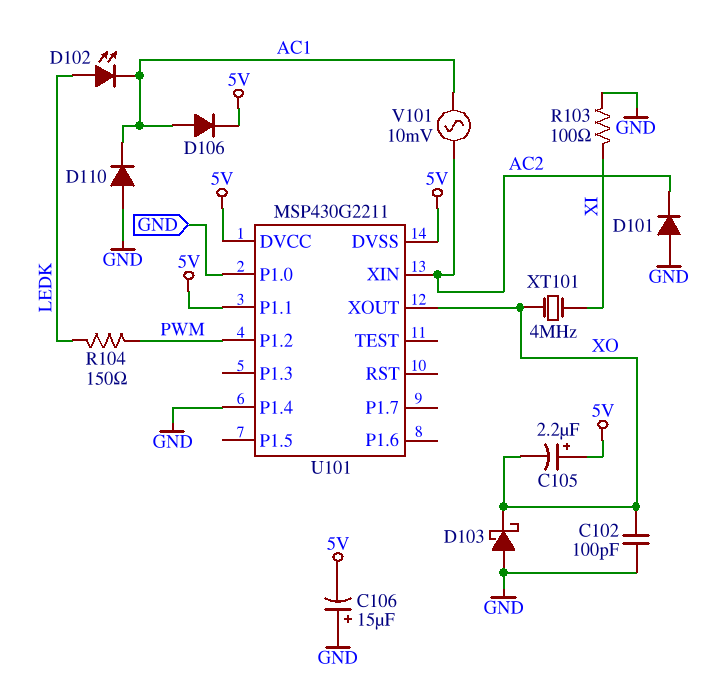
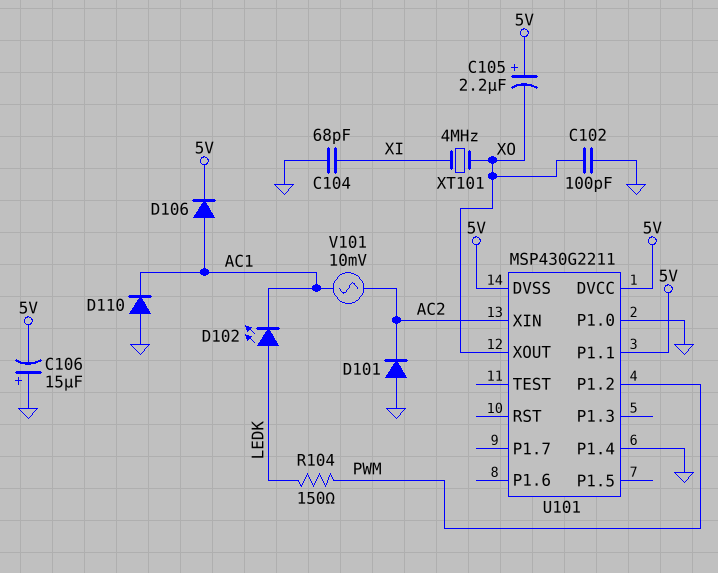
C104: none -> 68pF (GND, XI)
D103: schottky (A GND, K XO) -> none
R103: 100 (GND, XI) -> none

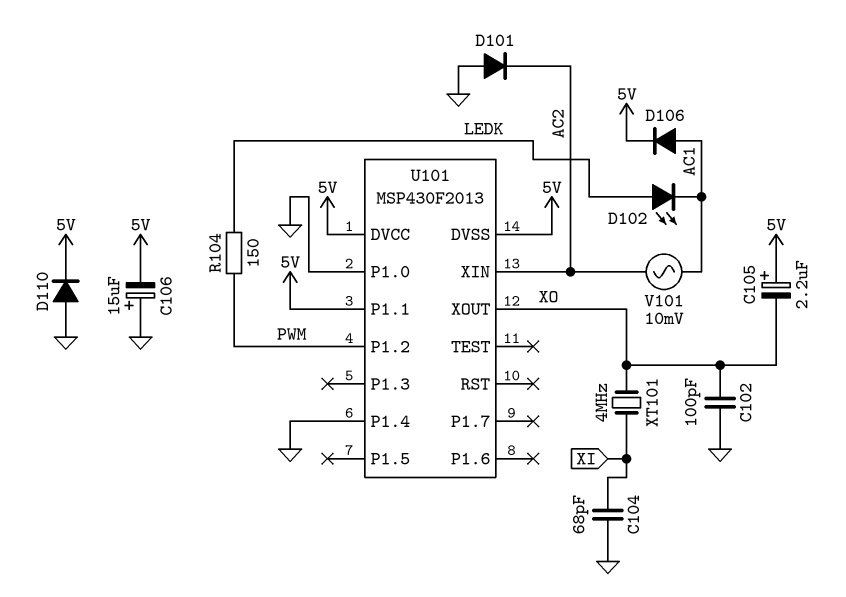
D110: diode (A GND, K AC1) -> diode (A GND, K 5V)
U101: MSP430G2211 -> MSP430F2013

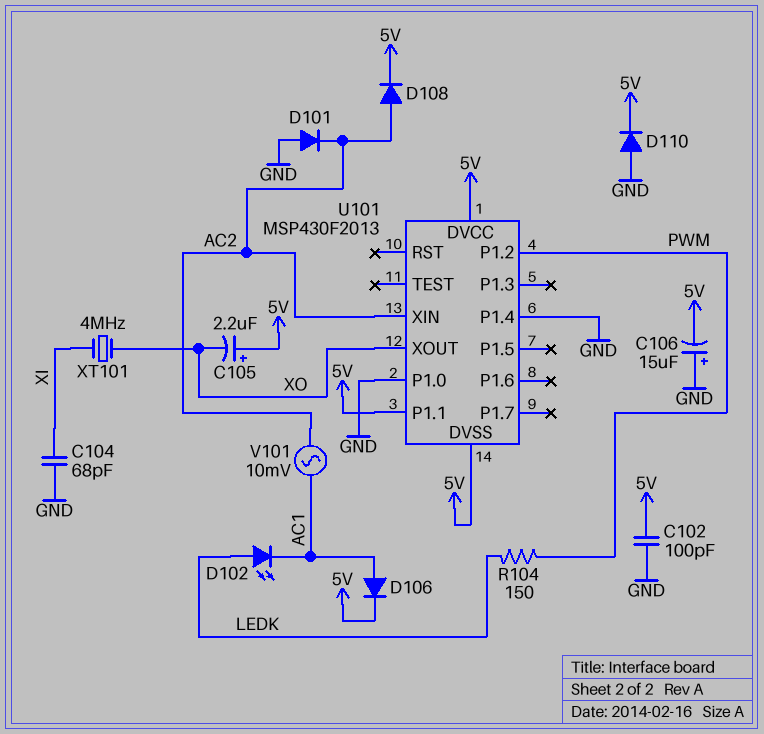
C102: 100pF (GND, XO) -> 100pF (5V, GND)
D108: none -> diode (A AC2, K 5V)

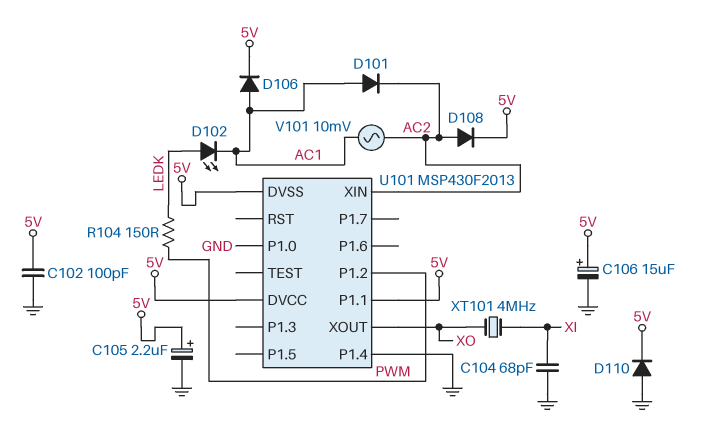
C105: 2.2uF (plus 5V, minus XO) -> 2.2uF (plus 5V, minus GND)
C106: 15uF (plus GND, minus 5V) -> 15uF (plus 5V, minus GND)
D101: diode (A GND, K AC2) -> diode (A AC1, K AC2)

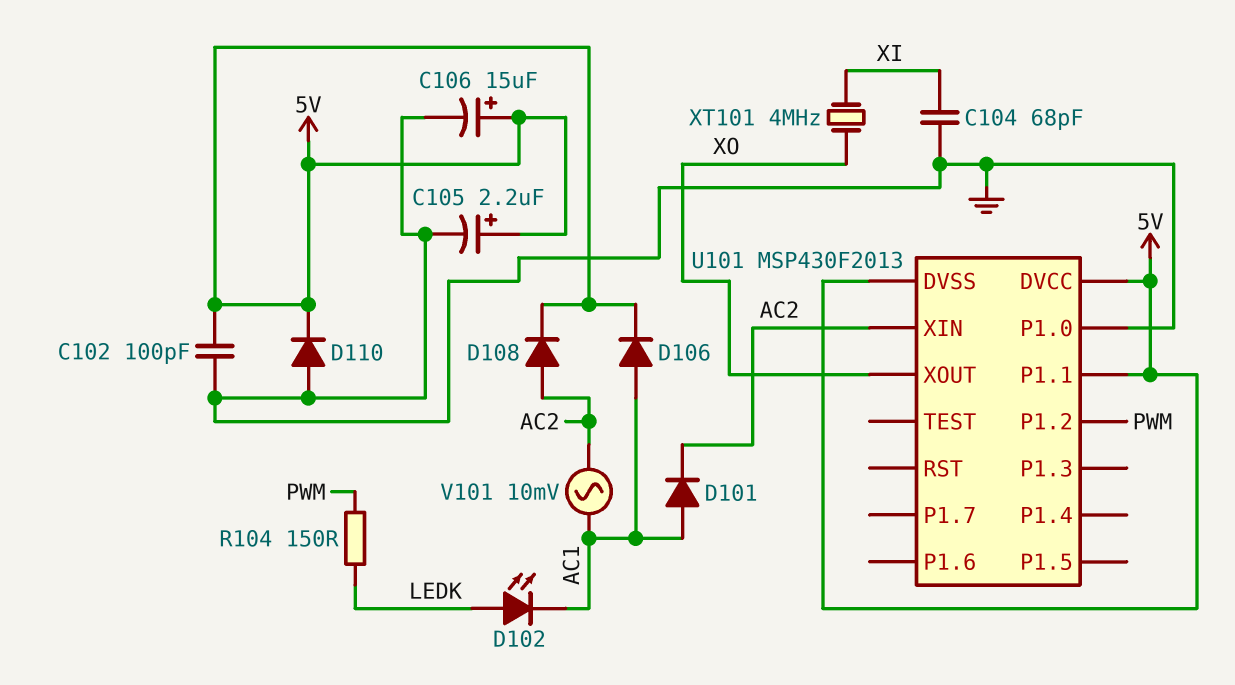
U101 pin P1.4: GND -> none

